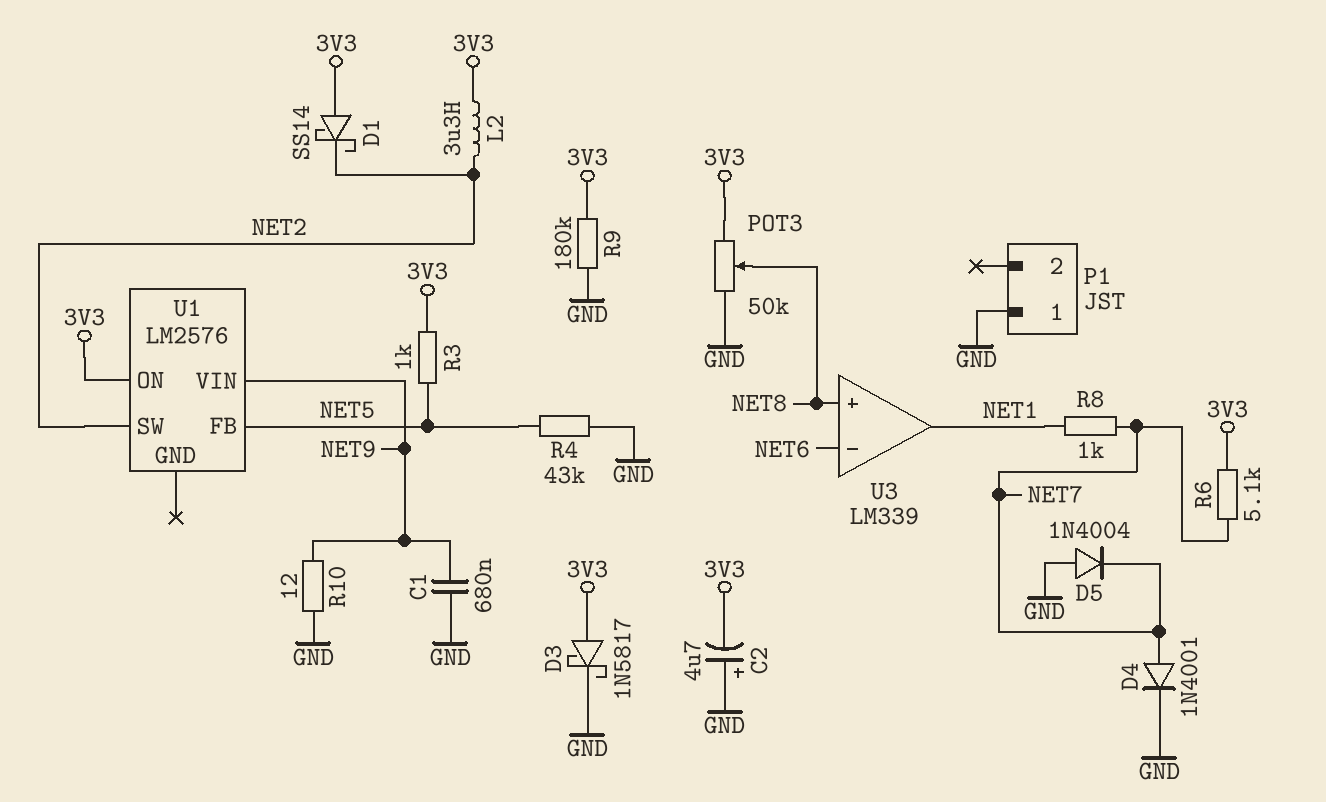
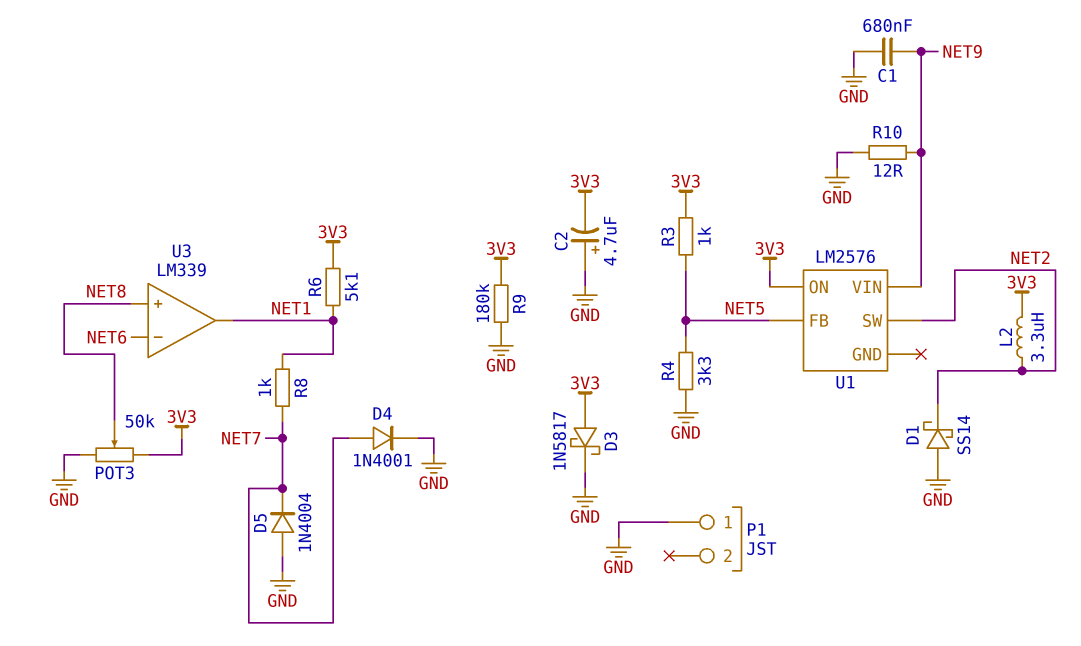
D1: schottky SS14 (A 3V3, K NET2) -> schottky SS14 (A GND, K NET2)
R4: 43k (GND, NET5) -> 3.3k (GND, NET5)
R6: 5.1k (3V3, NET7) -> 5.1k (3V3, NET1)

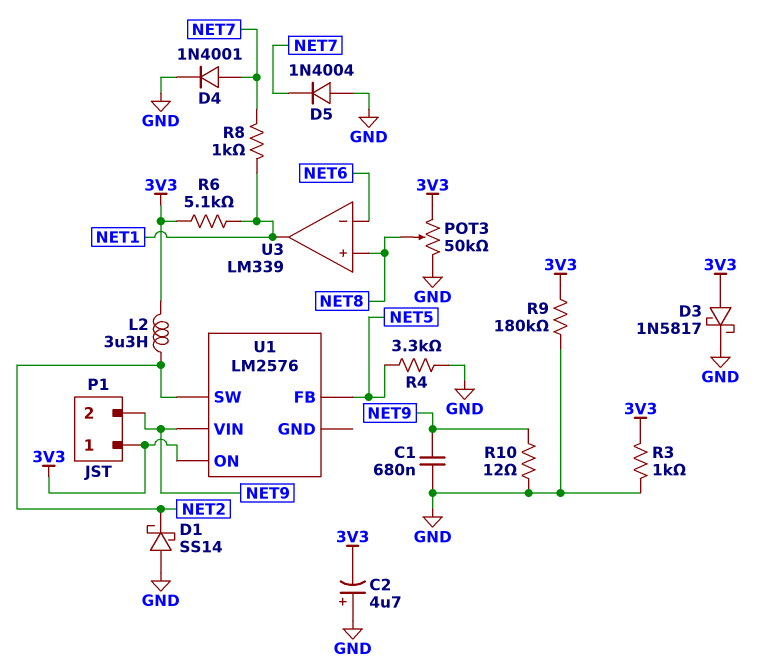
P1 pin 1: GND -> 3V3
P1 pin 2: none -> NET9
R3: 1k (3V3, NET5) -> 1k (3V3, GND)

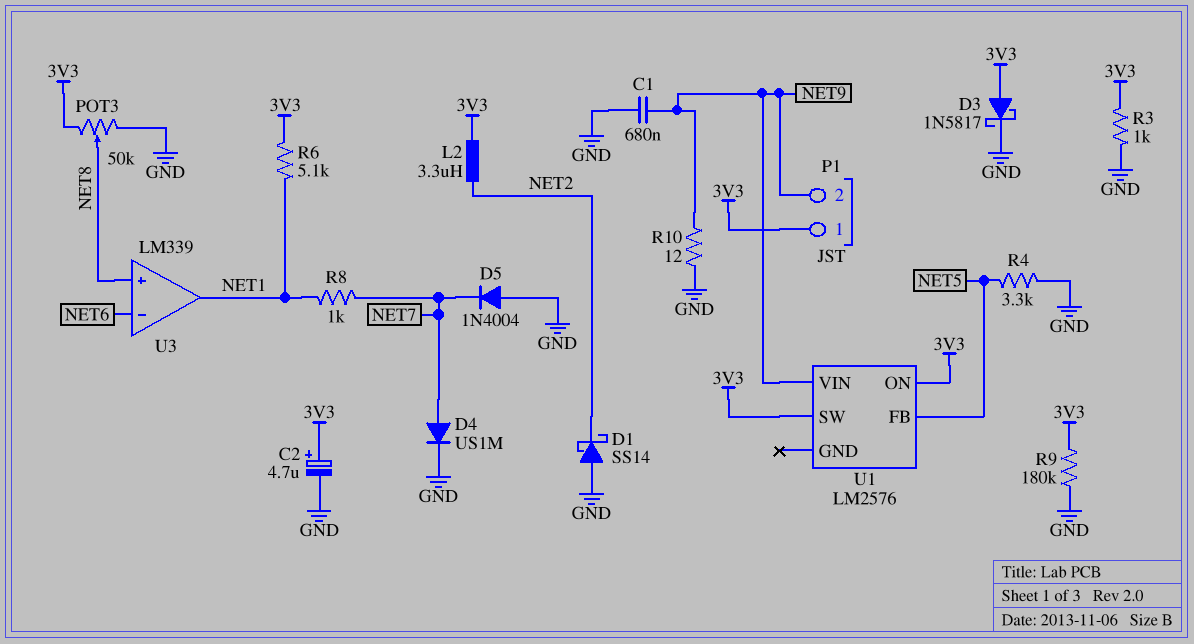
C2: 4.7uF (plus GND, minus 3V3) -> 4.7uF (plus 3V3, minus GND)
D4: diode 1N4001 (A NET7, K GND) -> diode US1M (A NET7, K GND)
U1 pin SW: NET2 -> 3V3

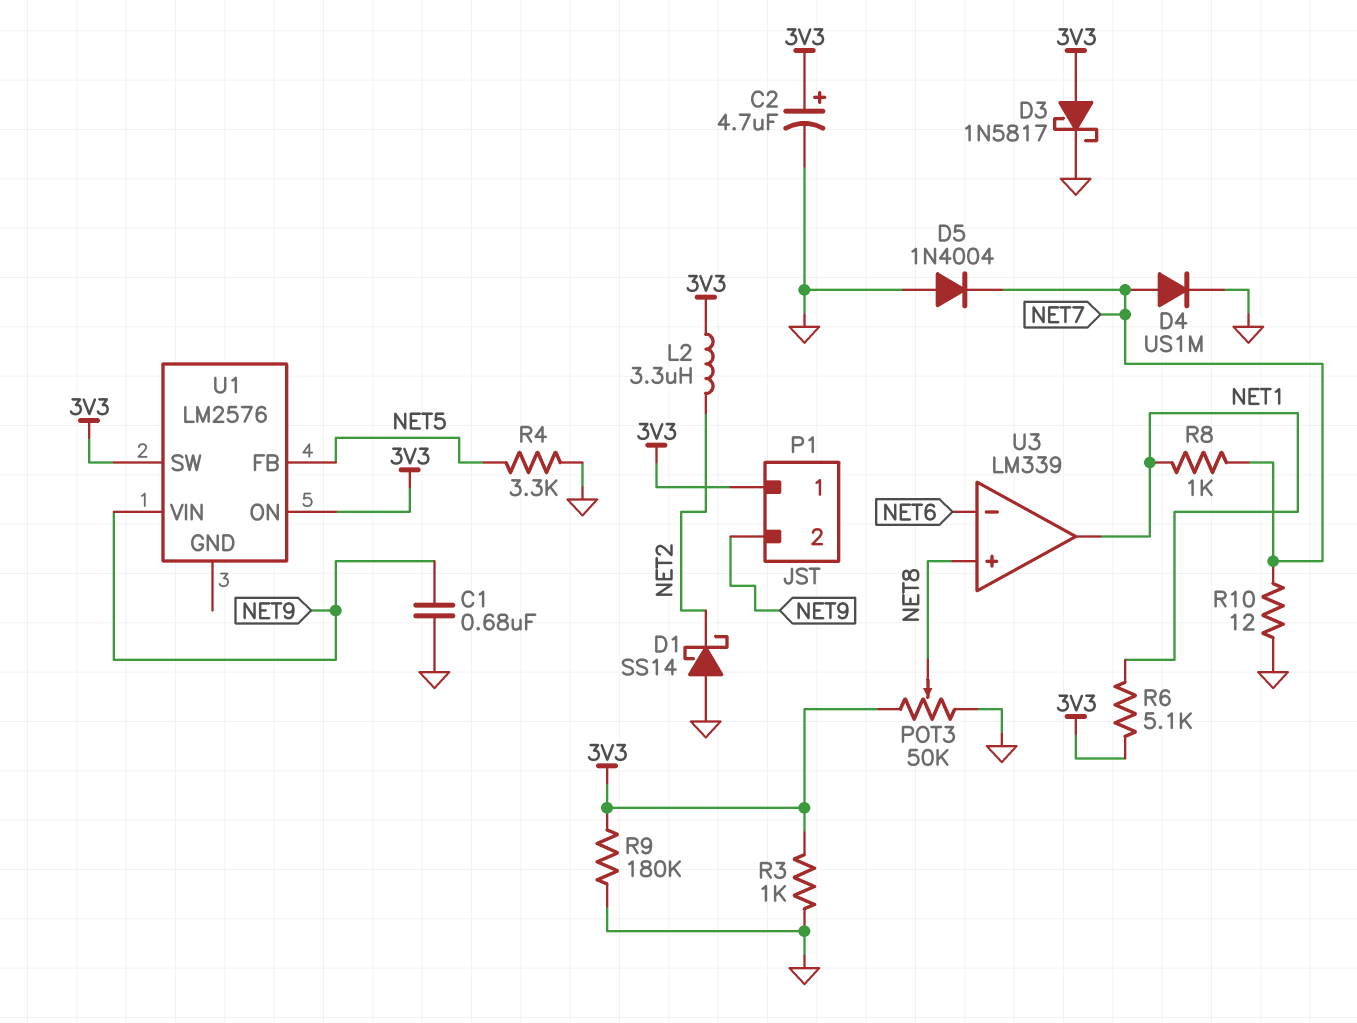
R10: 12 (GND, NET9) -> 12 (GND, NET7)

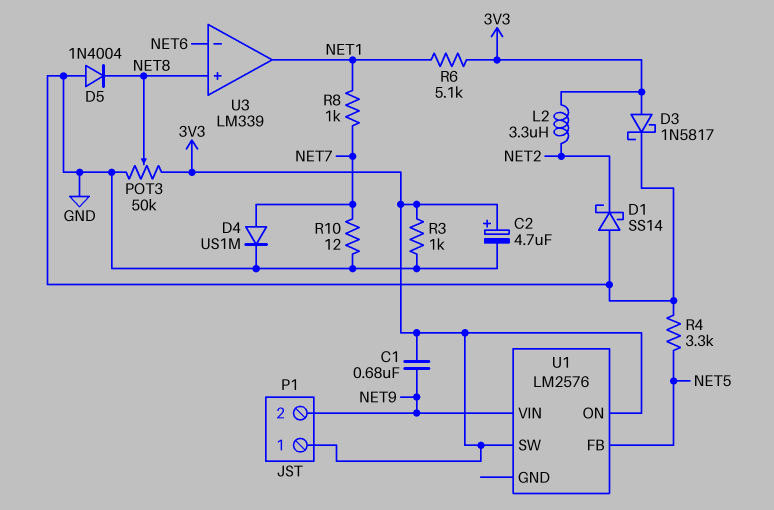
C1: 680nF (GND, NET9) -> 680nF (3V3, NET9)
D5: diode 1N4004 (A GND, K NET7) -> diode 1N4004 (A GND, K NET8)
R9: 180k (3V3, GND) -> none

